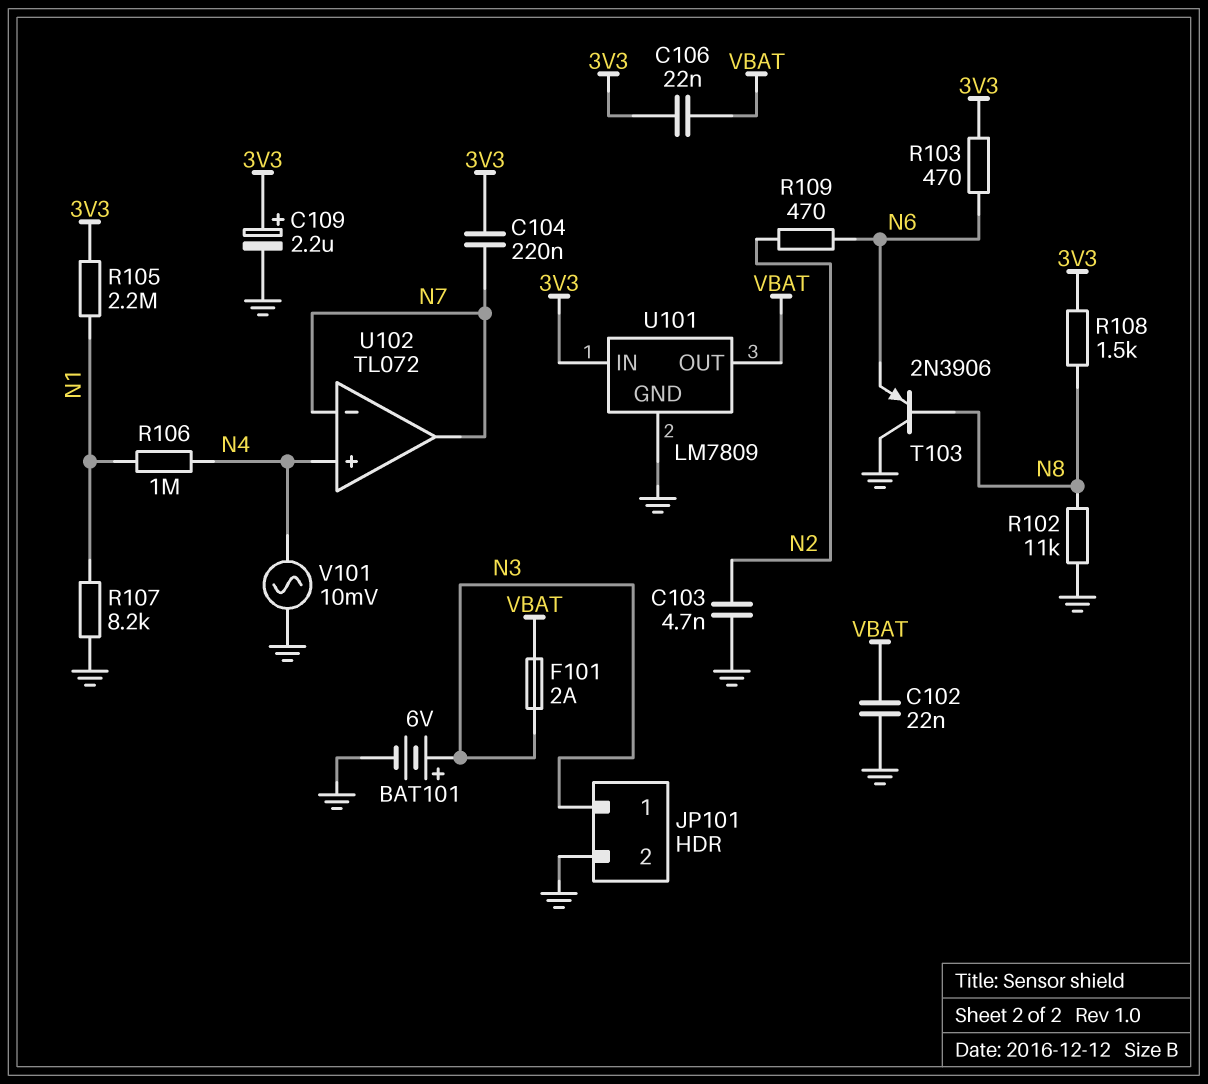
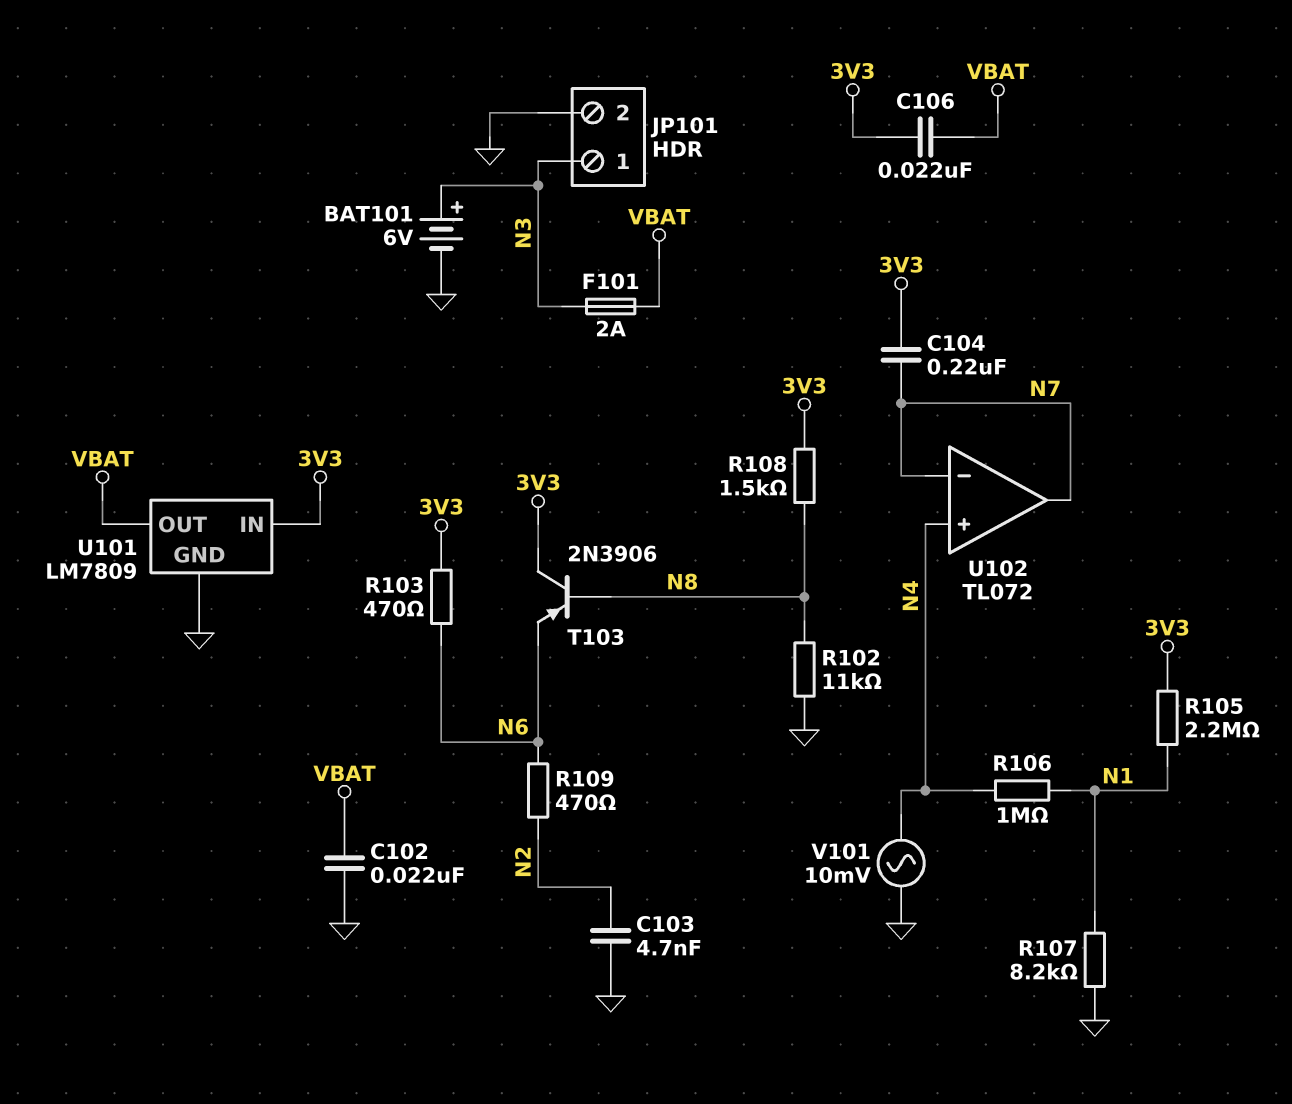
C109: 2.2uF (plus 3V3, minus GND) -> none
T103: PNP 2N3906 (B N8, C GND, E N6) -> PNP 2N3906 (B N8, C 3V3, E N6)

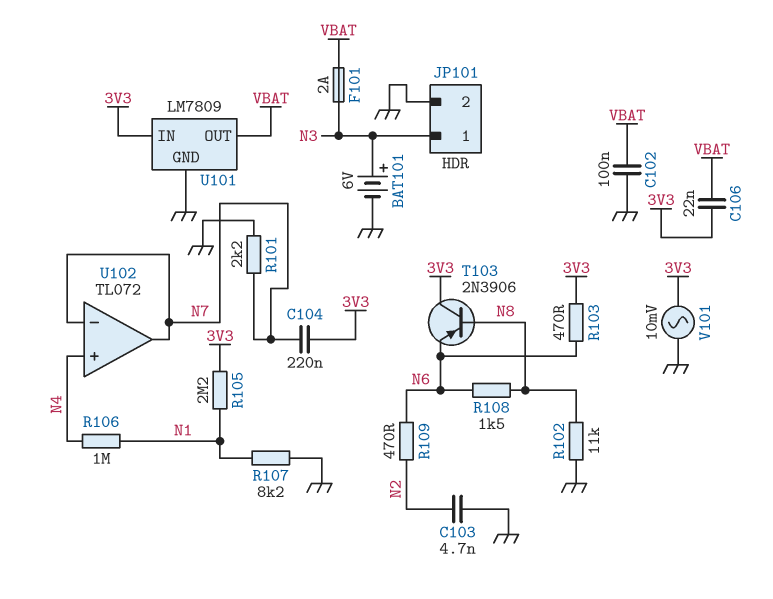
C102: 22nF (GND, VBAT) -> 100nF (GND, VBAT)
R101: none -> 2.2k (GND, N7)
R108: 1.5k (3V3, N8) -> 1.5k (N6, N8)
V101: AC 10mV (GND, N4) -> AC 10mV (3V3, GND)

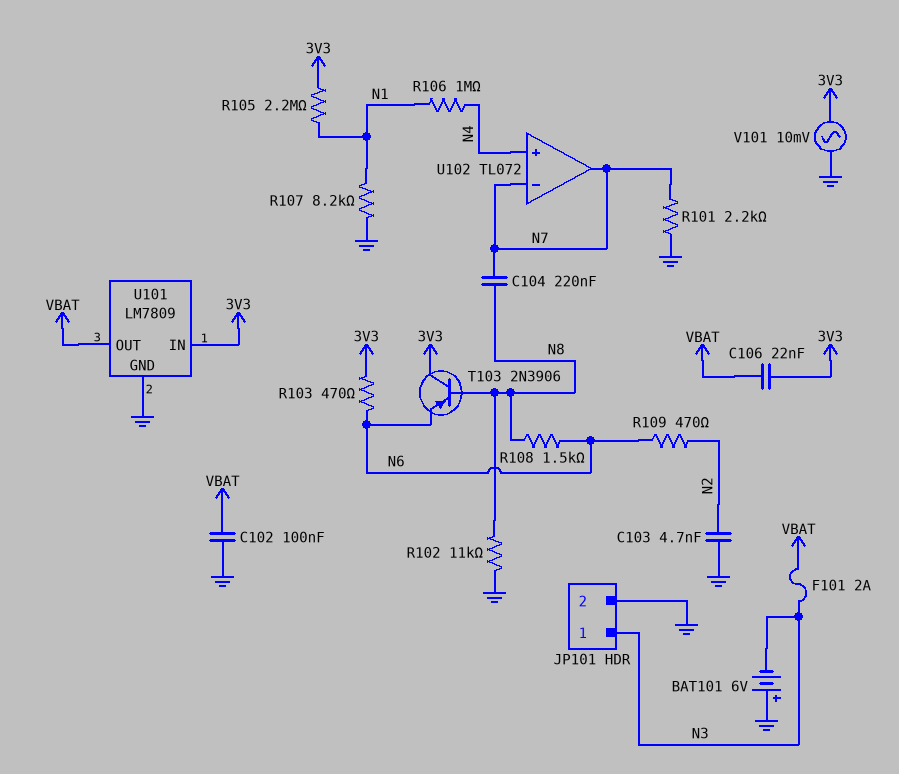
BAT101: 6V (plus N3, minus GND) -> 6V (plus GND, minus N3)
C104: 220nF (3V3, N7) -> 220nF (N7, N8)

